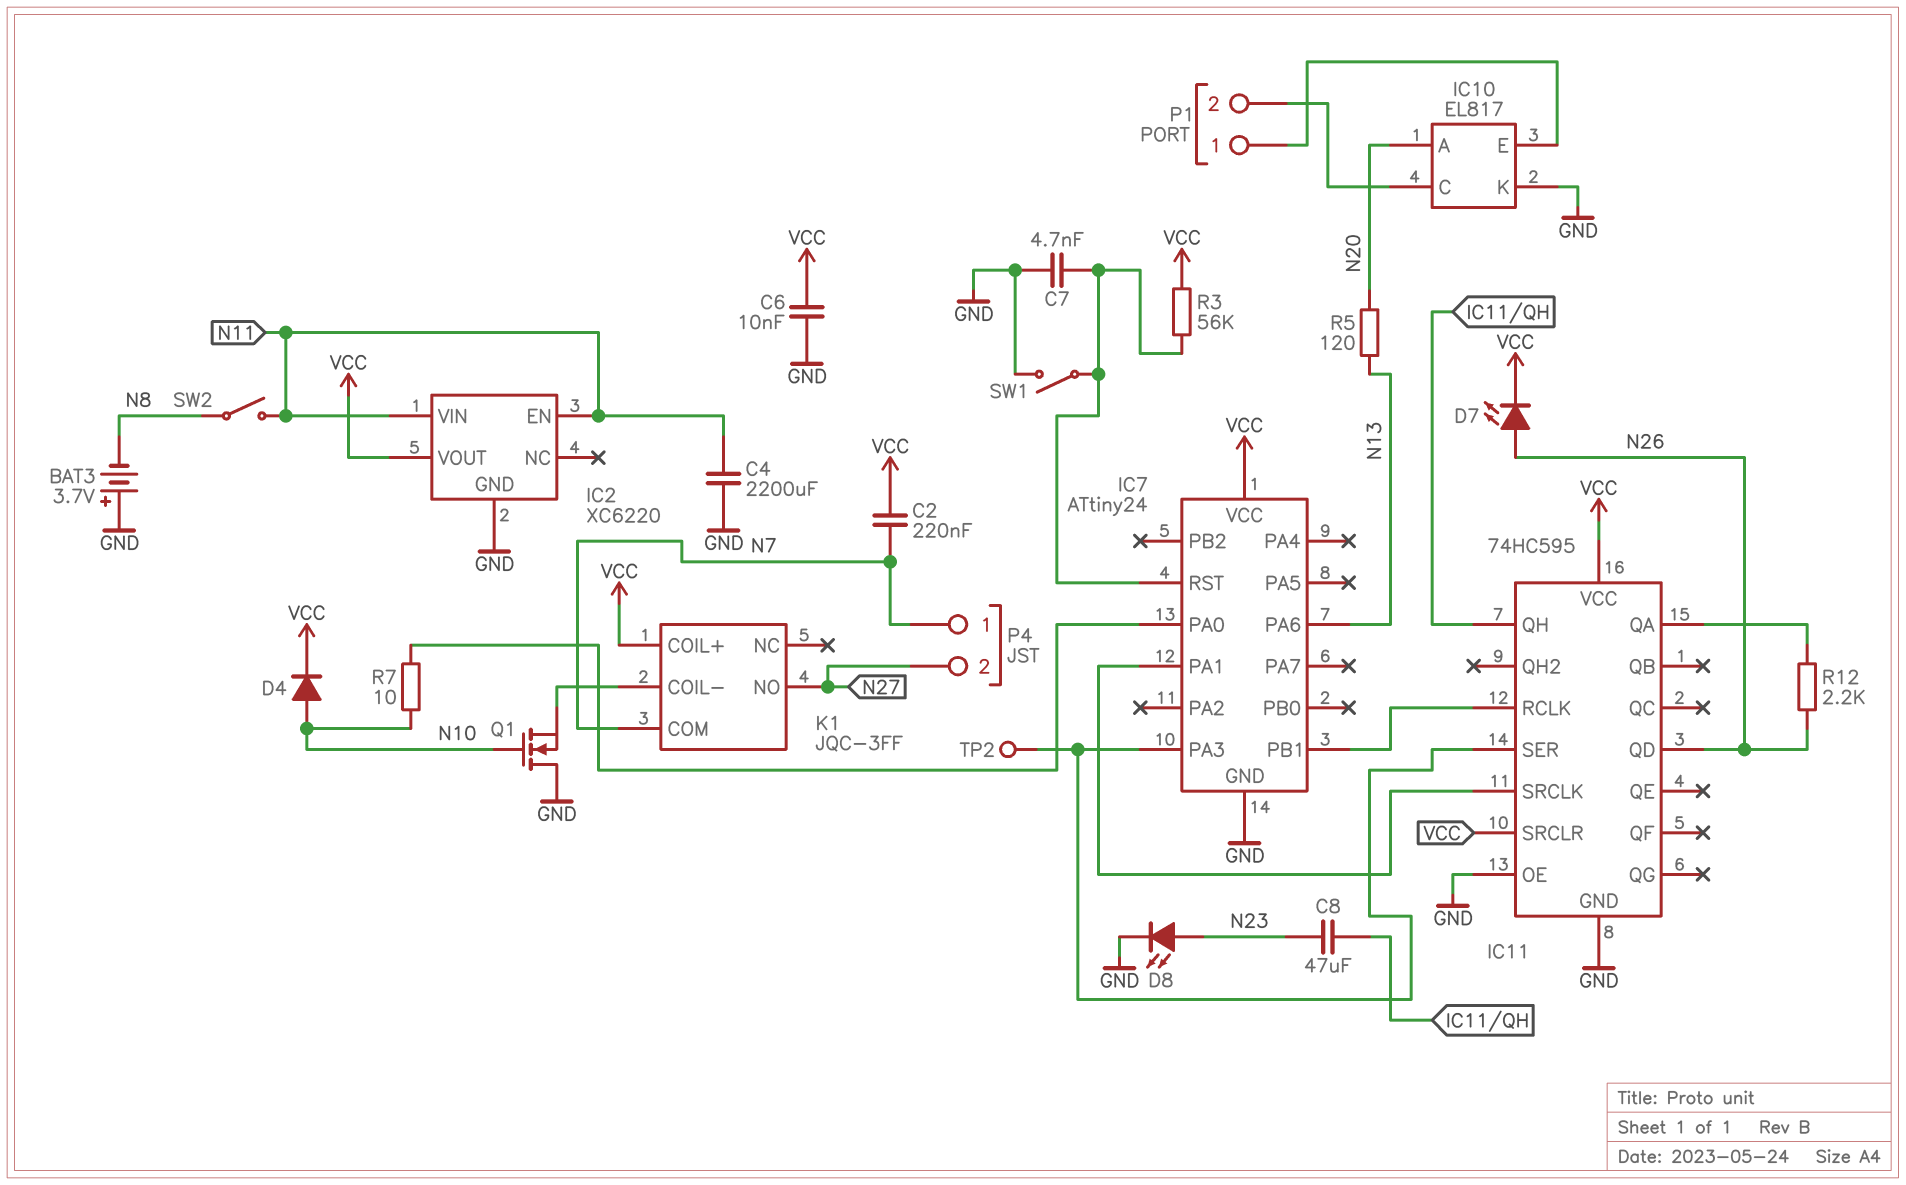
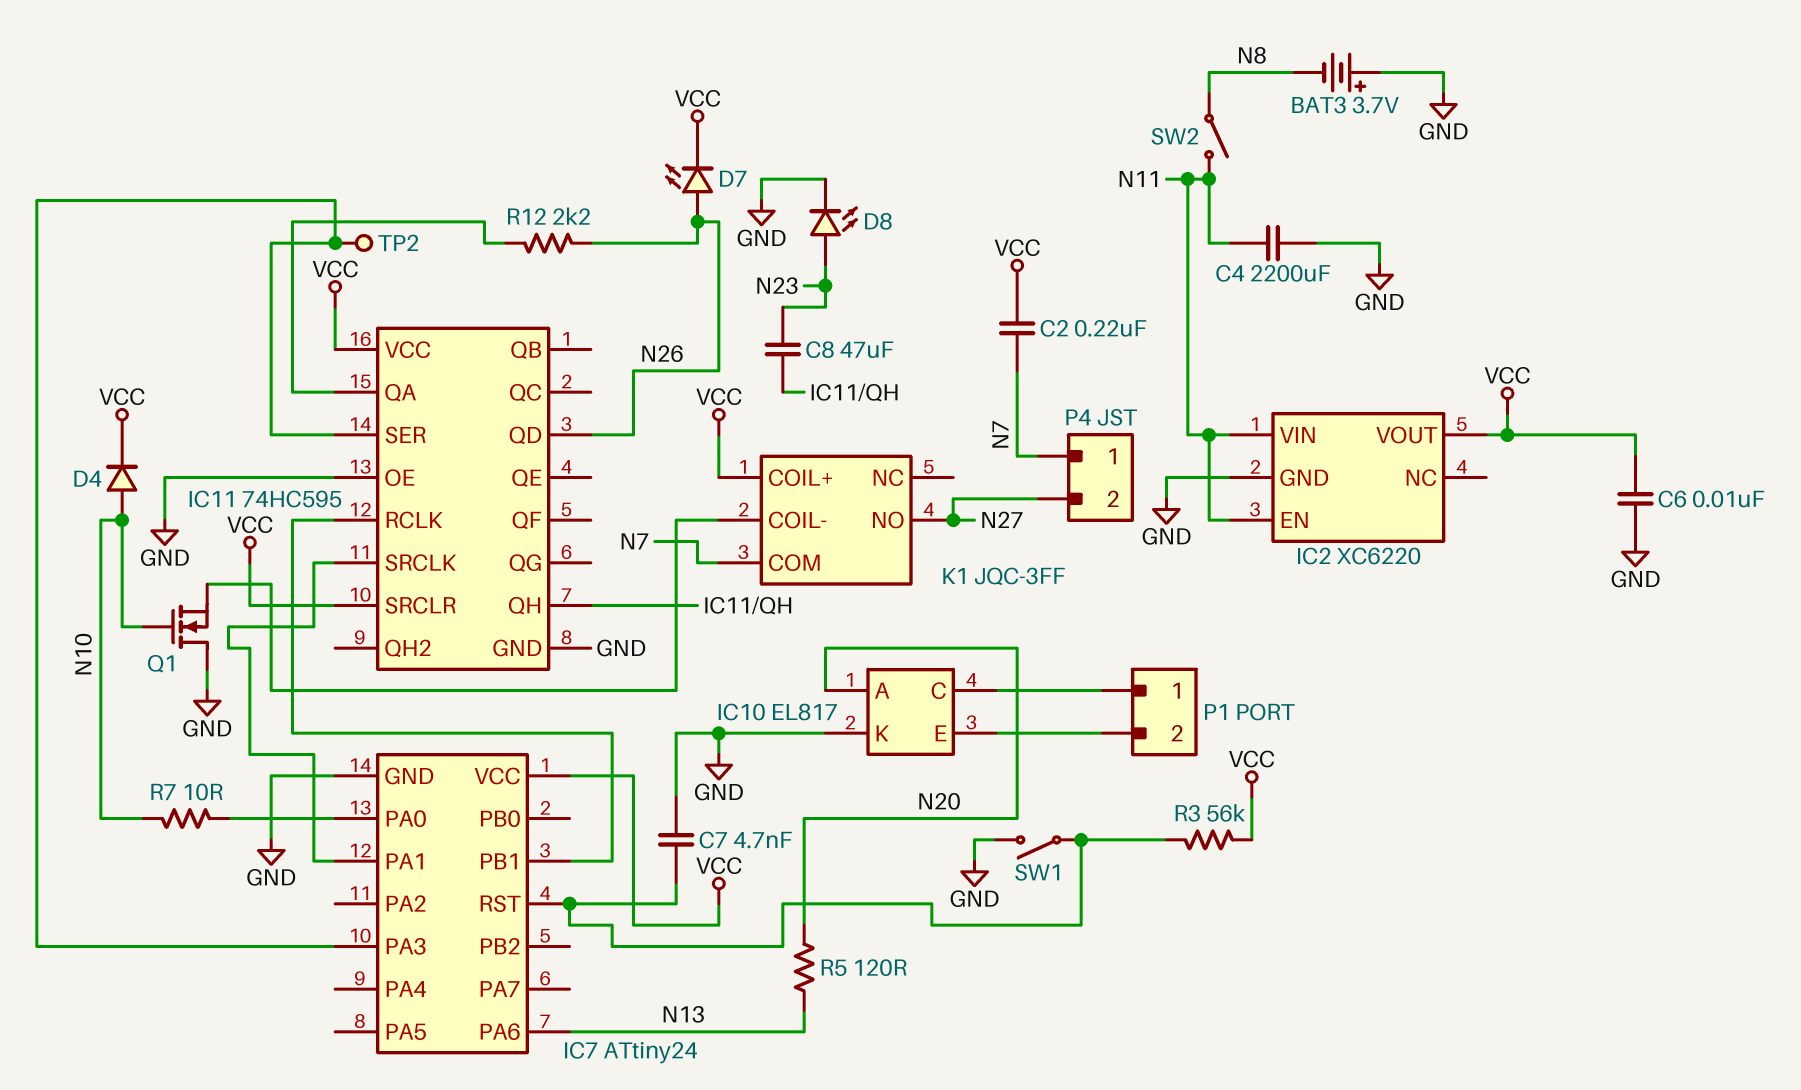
P1 pin 1: IC10/E -> IC10/C
P1 pin 2: IC10/C -> IC10/E

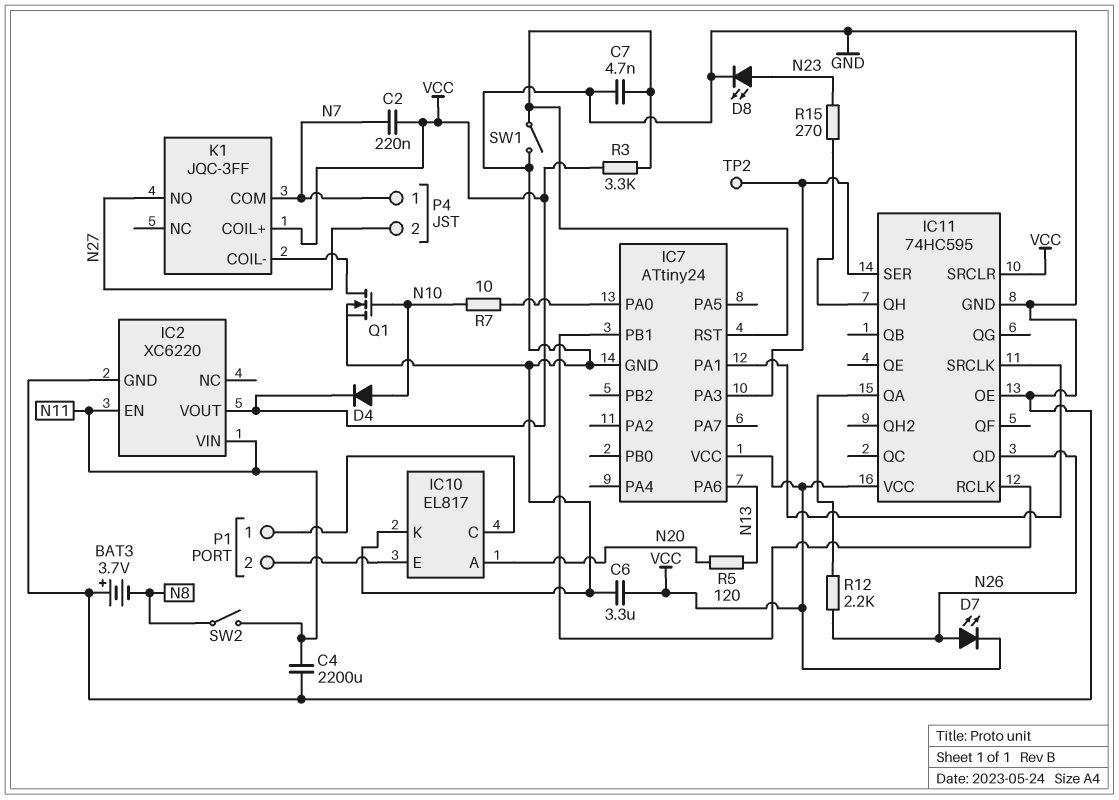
C6: 10nF (GND, VCC) -> 3.3uF (GND, VCC)
C8: 47uF (IC11/QH, N23) -> none
Q1: NMOS (G N10, D GND, S K1/COIL-) -> NMOS (G N10, D K1/COIL-, S GND)
R3: 56k (IC7/RST, VCC) -> 3.3k (IC7/RST, VCC)
R15: none -> 270 (IC11/QH, N23)

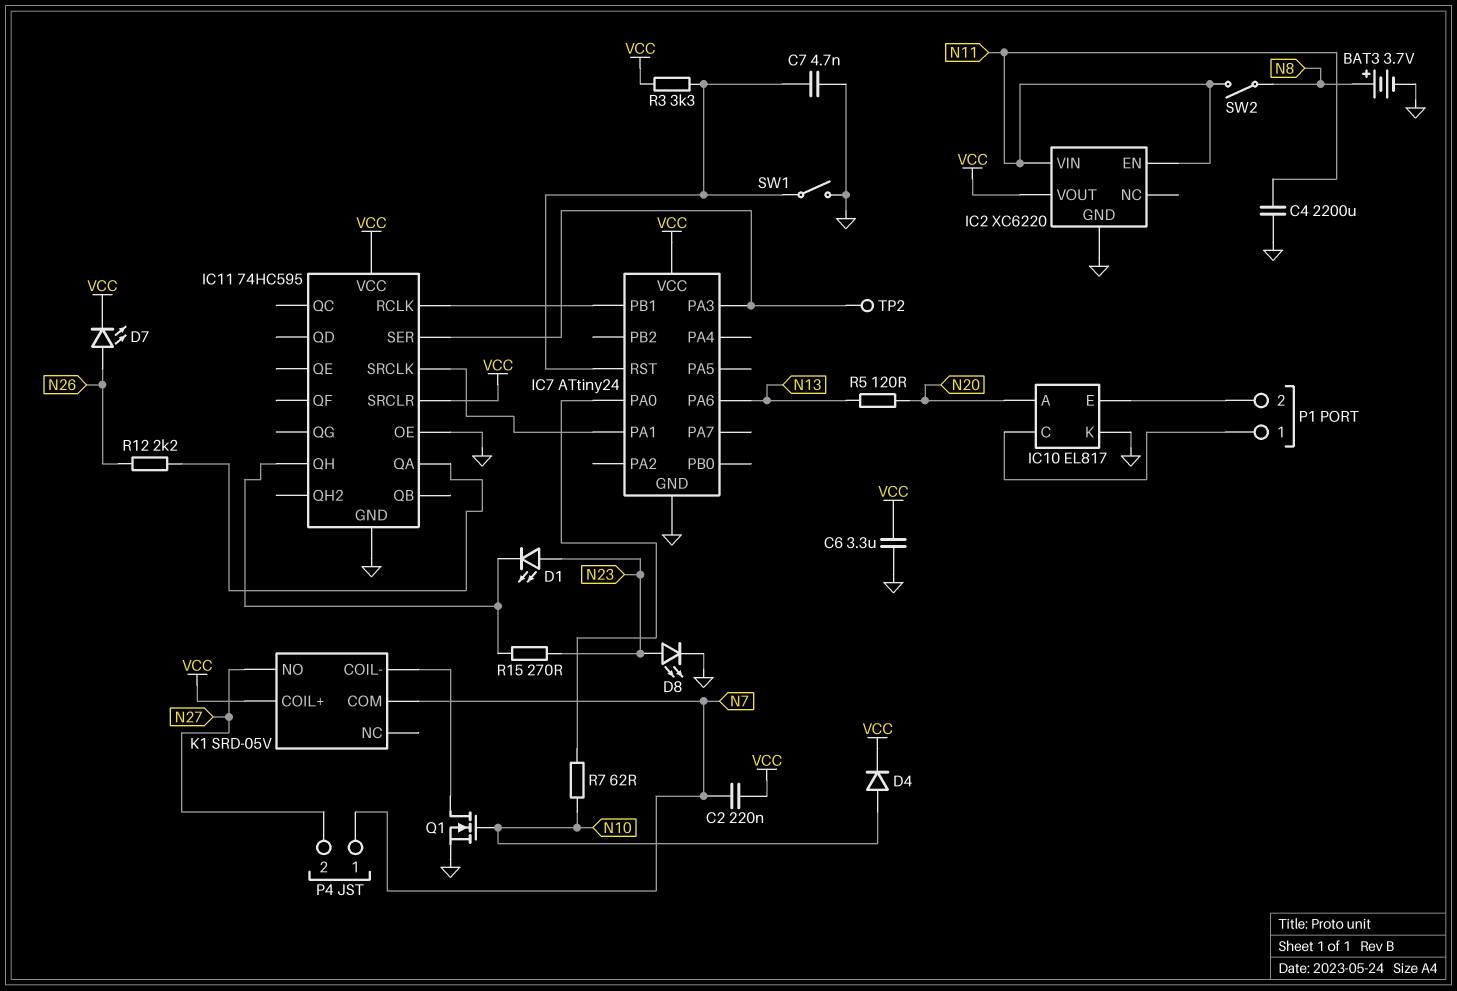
BAT3: 3.7V (plus GND, minus N8) -> 3.7V (plus N8, minus GND)
D1: none -> LED (A N23, K IC11/QH)
IC11 pin QD: N26 -> none
K1: JQC-3FF -> SRD-05V
R7: 10 (IC7/PA0, N10) -> 62 (IC7/PA0, N10)

